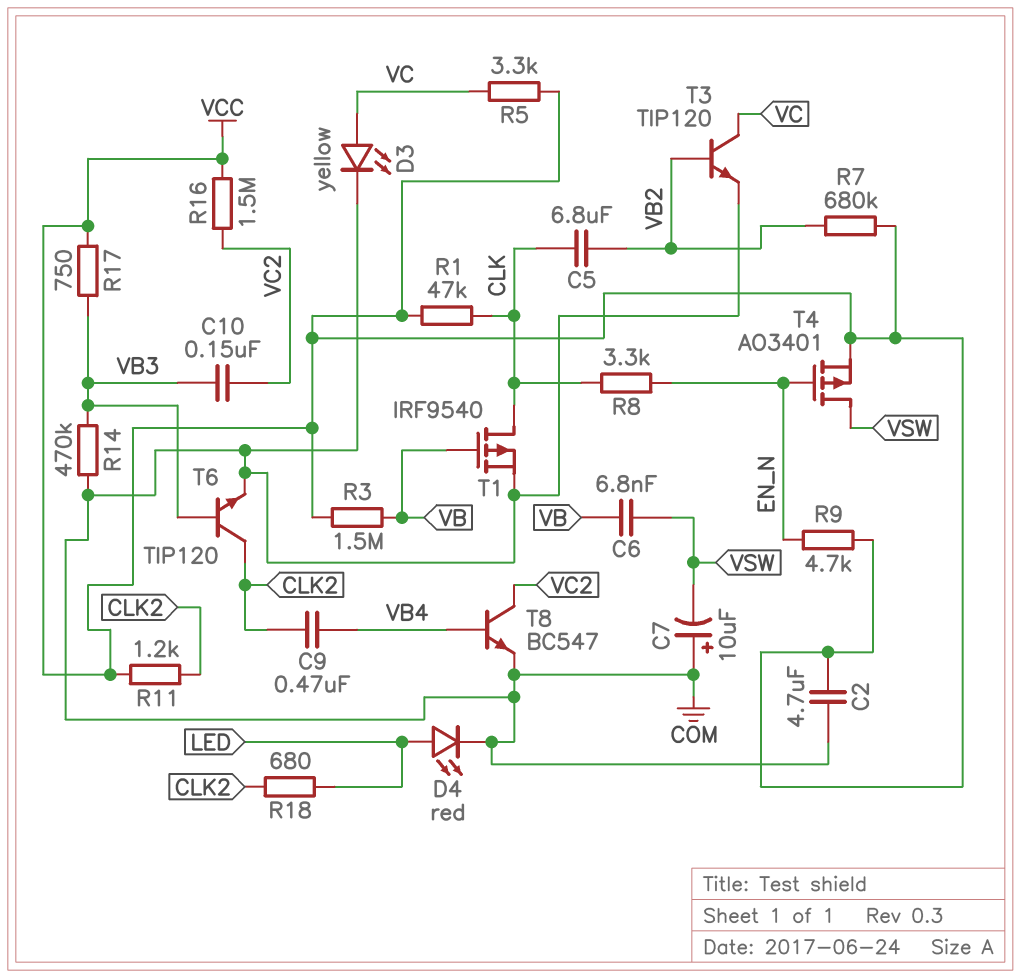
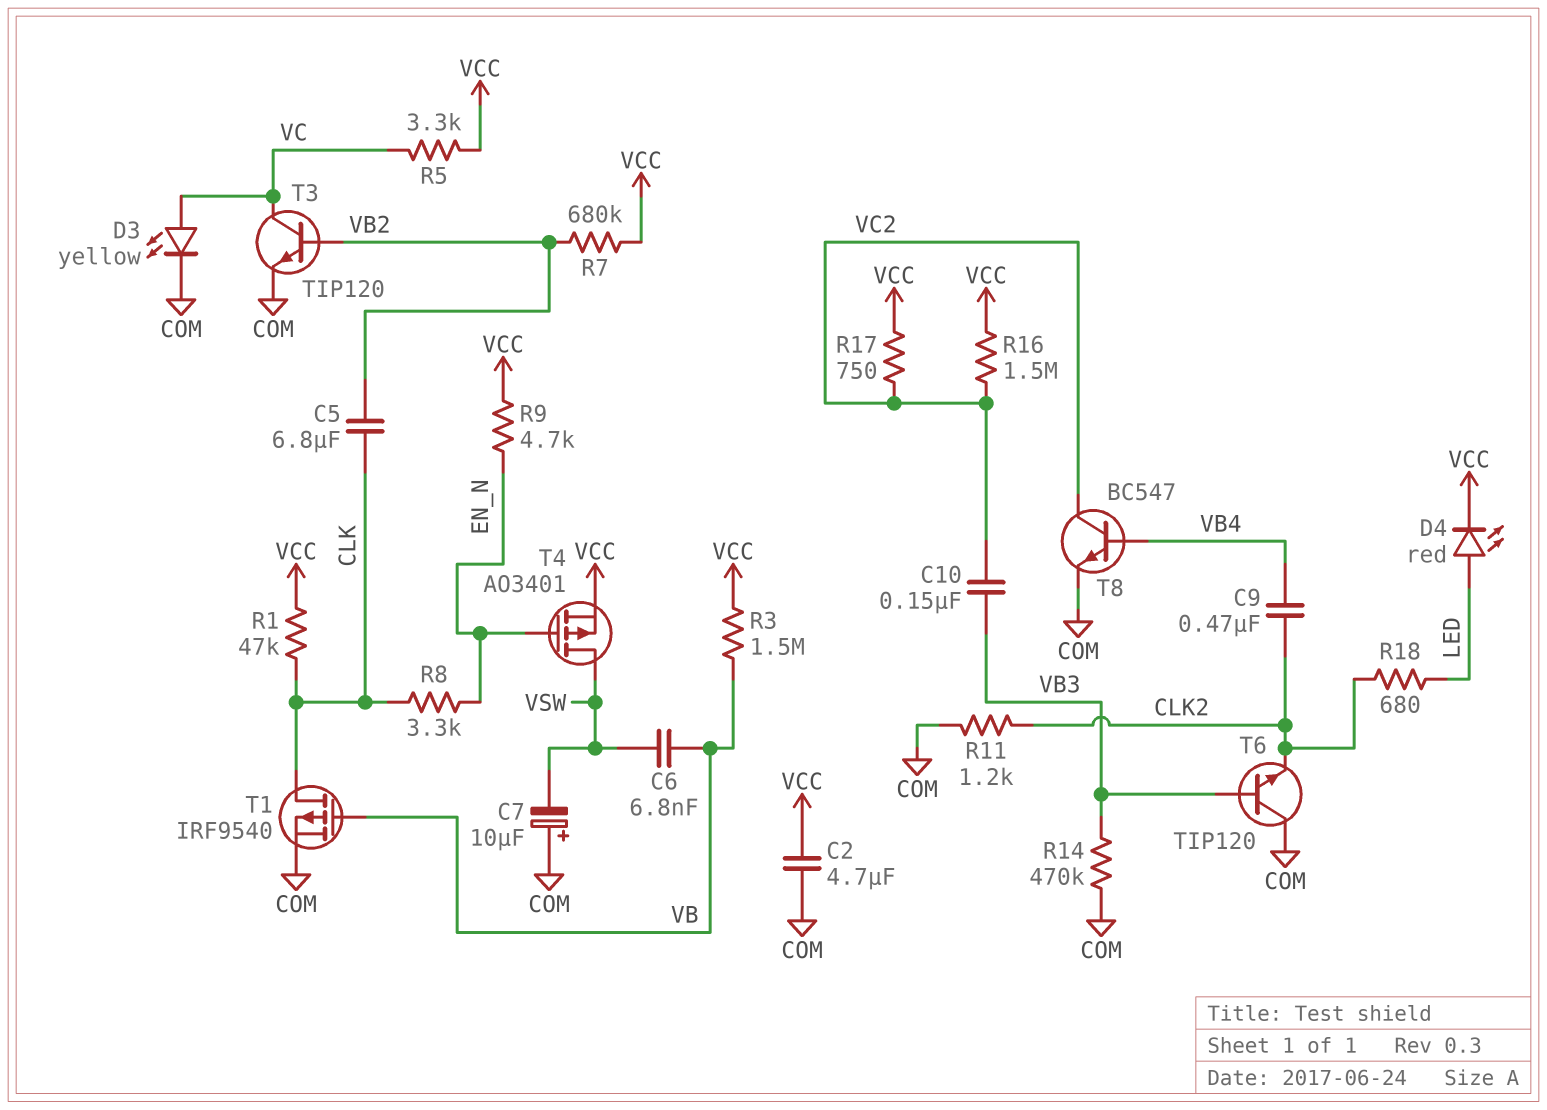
D4: LED red (A LED, K COM) -> LED red (A LED, K VCC)
R11: 1.2k (CLK2, VCC) -> 1.2k (CLK2, COM)
R17: 750 (VB3, VCC) -> 750 (VC2, VCC)
T6: NPN TIP120 (B VB3, C CLK2, E COM) -> NPN TIP120 (B VB3, C COM, E CLK2)

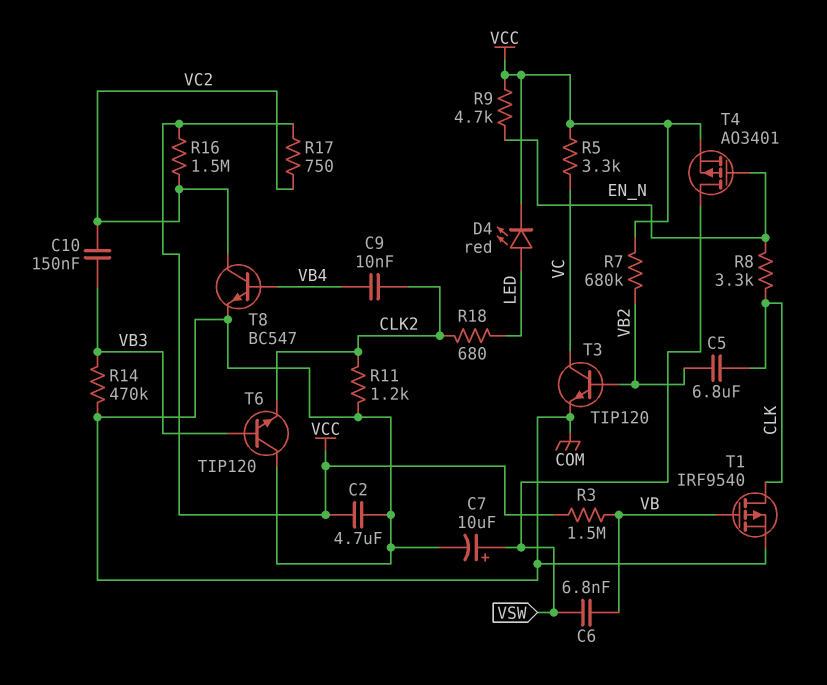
C7: 10uF (plus COM, minus VSW) -> 10uF (plus VSW, minus COM)
C9: 470nF (CLK2, VB4) -> 10nF (CLK2, VB4)
D3: LED yellow (A VC, K COM) -> none
R1: 47k (CLK, VCC) -> none

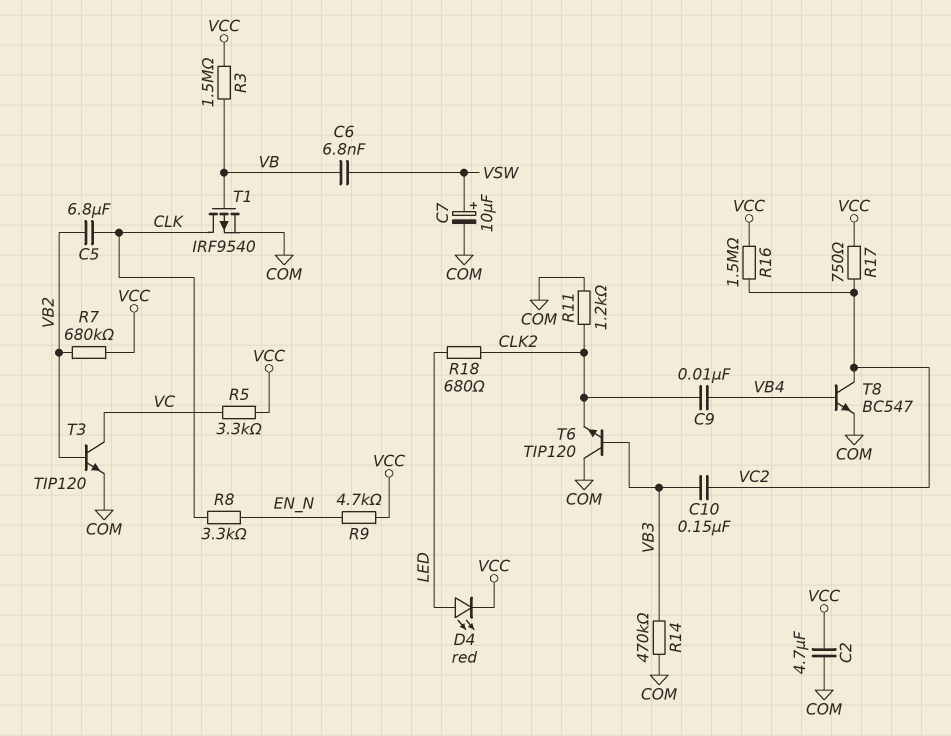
T4: PMOS AO3401 (G EN_N, D VSW, S VCC) -> none

